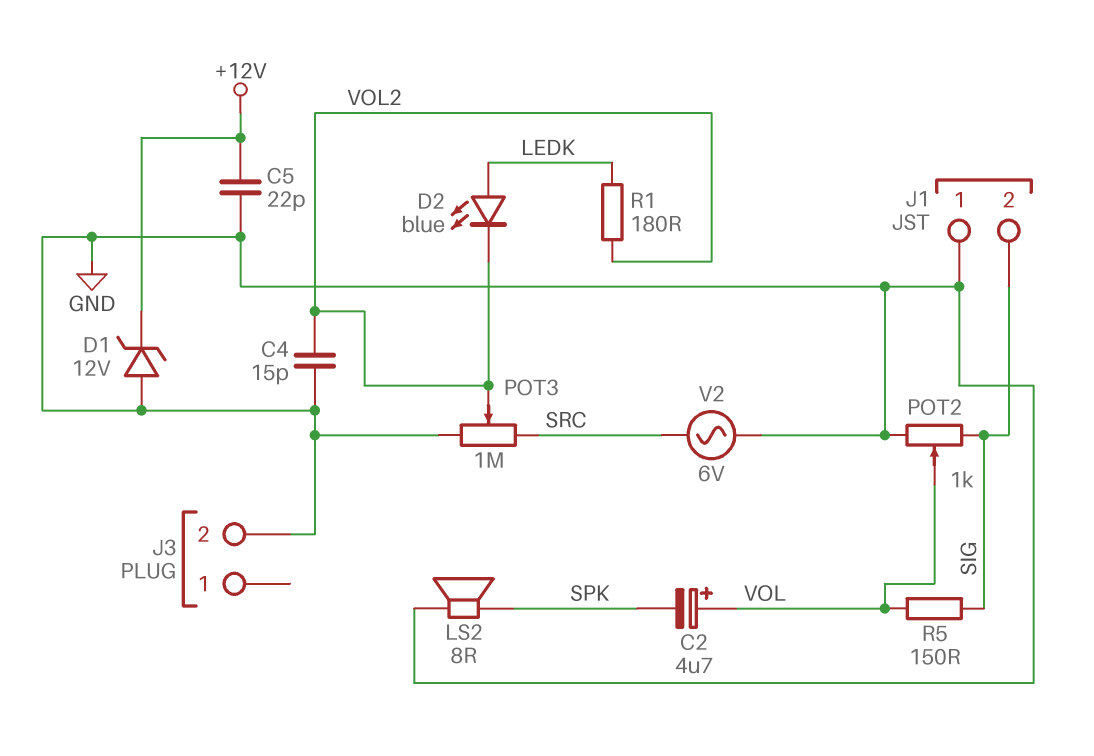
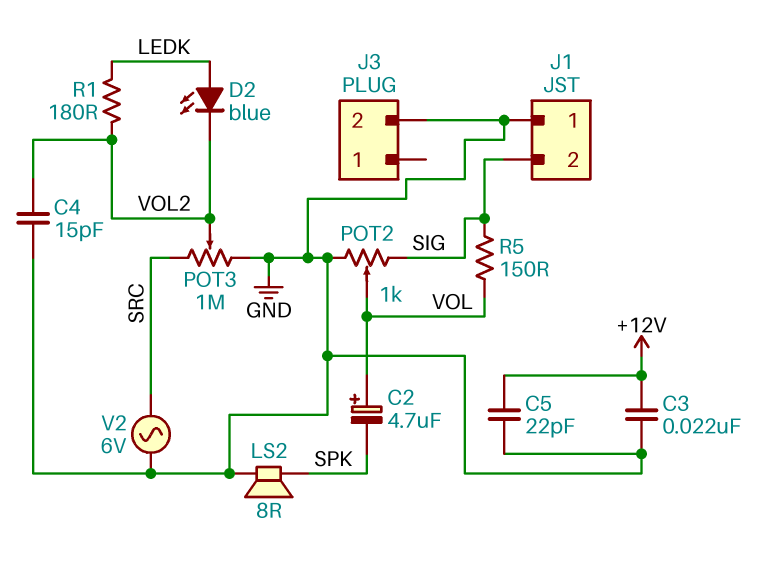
C3: none -> 22nF (+12V, GND)
D1: zener 12V (A GND, K +12V) -> none

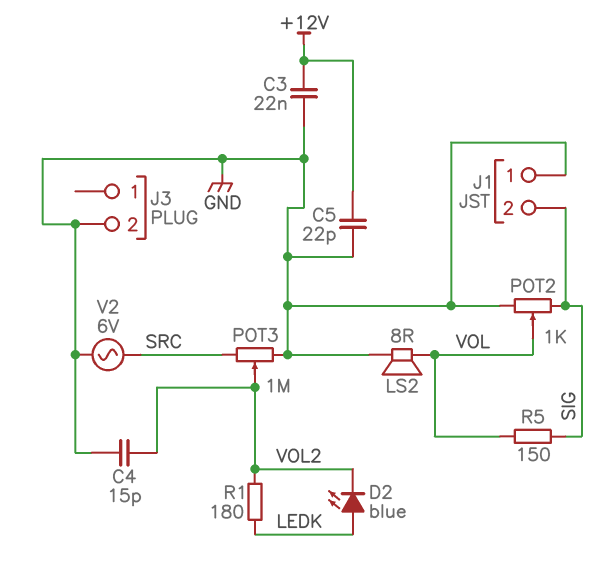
C2: 4.7uF (plus VOL, minus SPK) -> none
LS2: speaker 8R (GND, SPK) -> speaker 8R (GND, VOL)

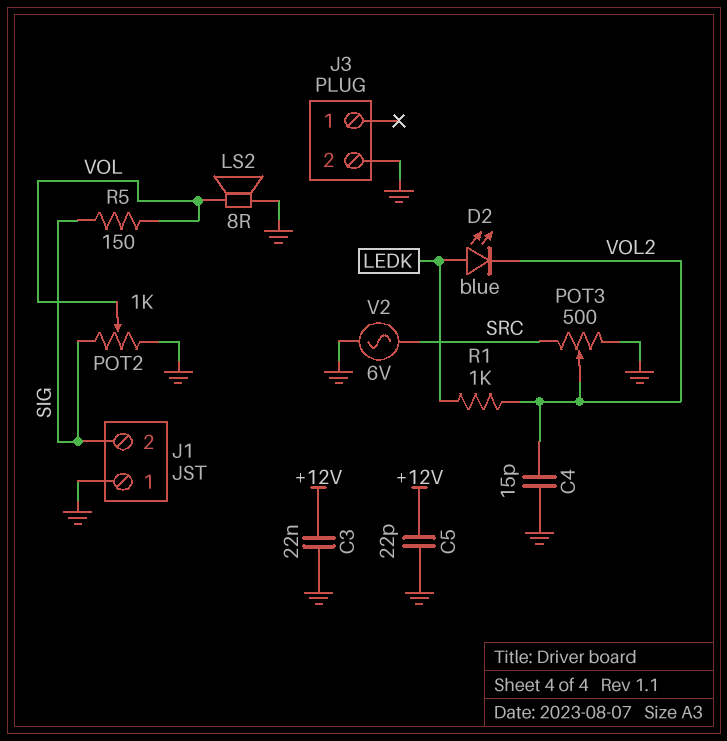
POT3: 1M (GND, SRC, wiper VOL2) -> 500 (GND, SRC, wiper VOL2)
R1: 180 (LEDK, VOL2) -> 1k (LEDK, VOL2)

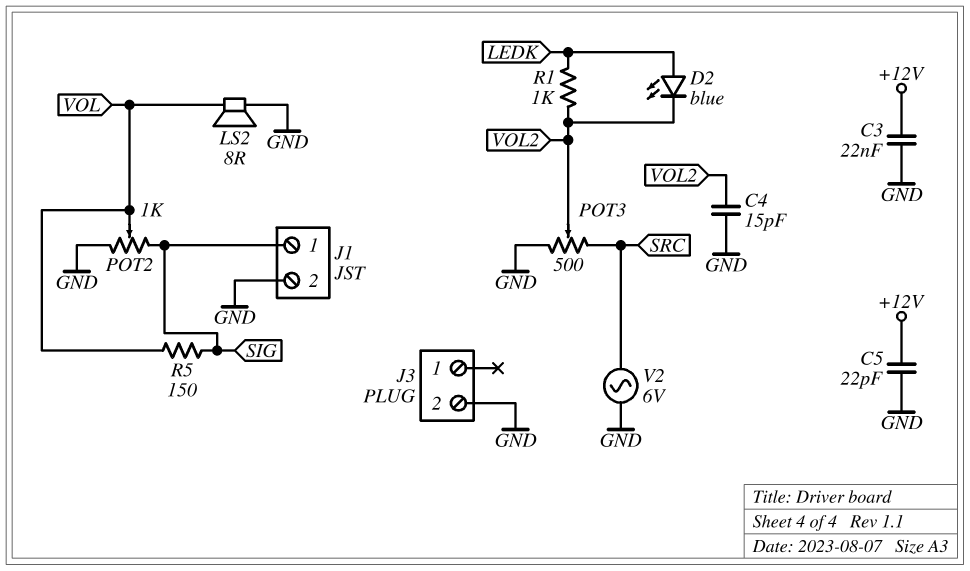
J1 pin 1: GND -> SIG
J1 pin 2: SIG -> GND

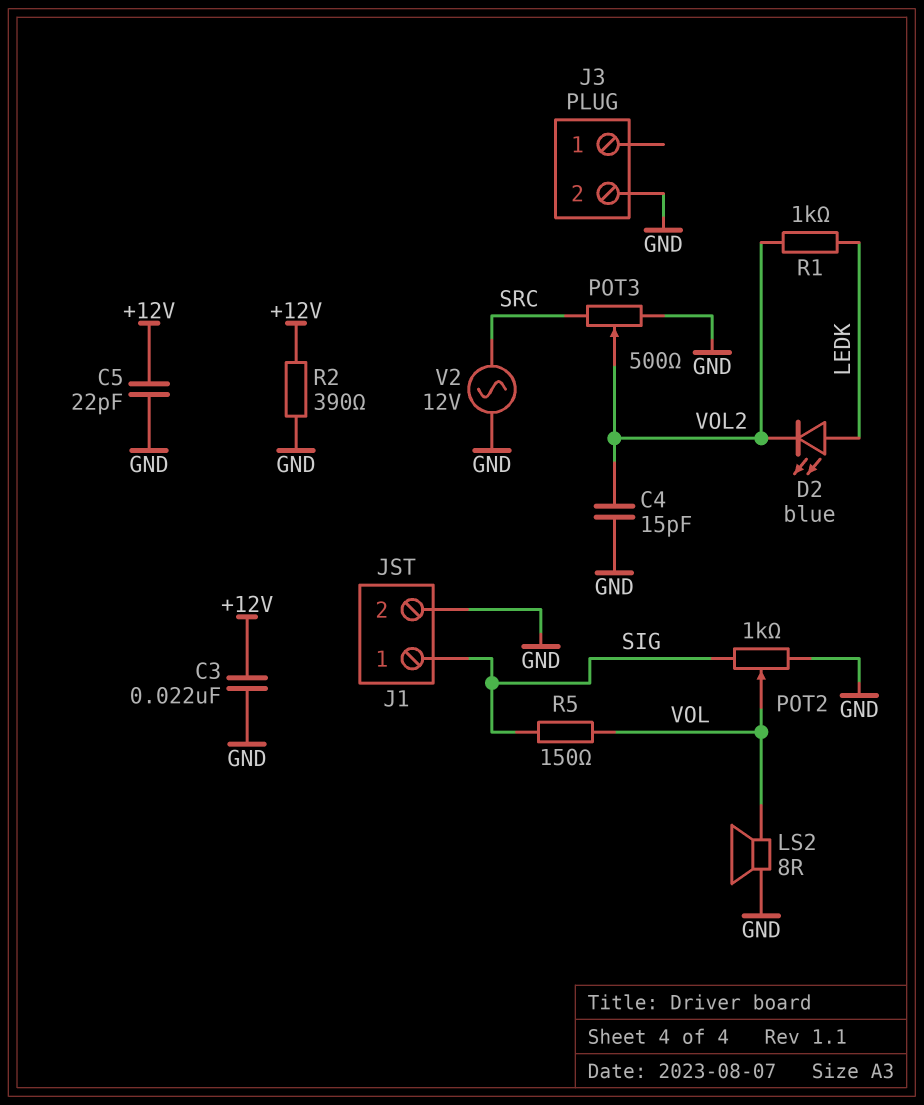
R2: none -> 390 (+12V, GND)
V2: AC 6V (GND, SRC) -> AC 12V (GND, SRC)

